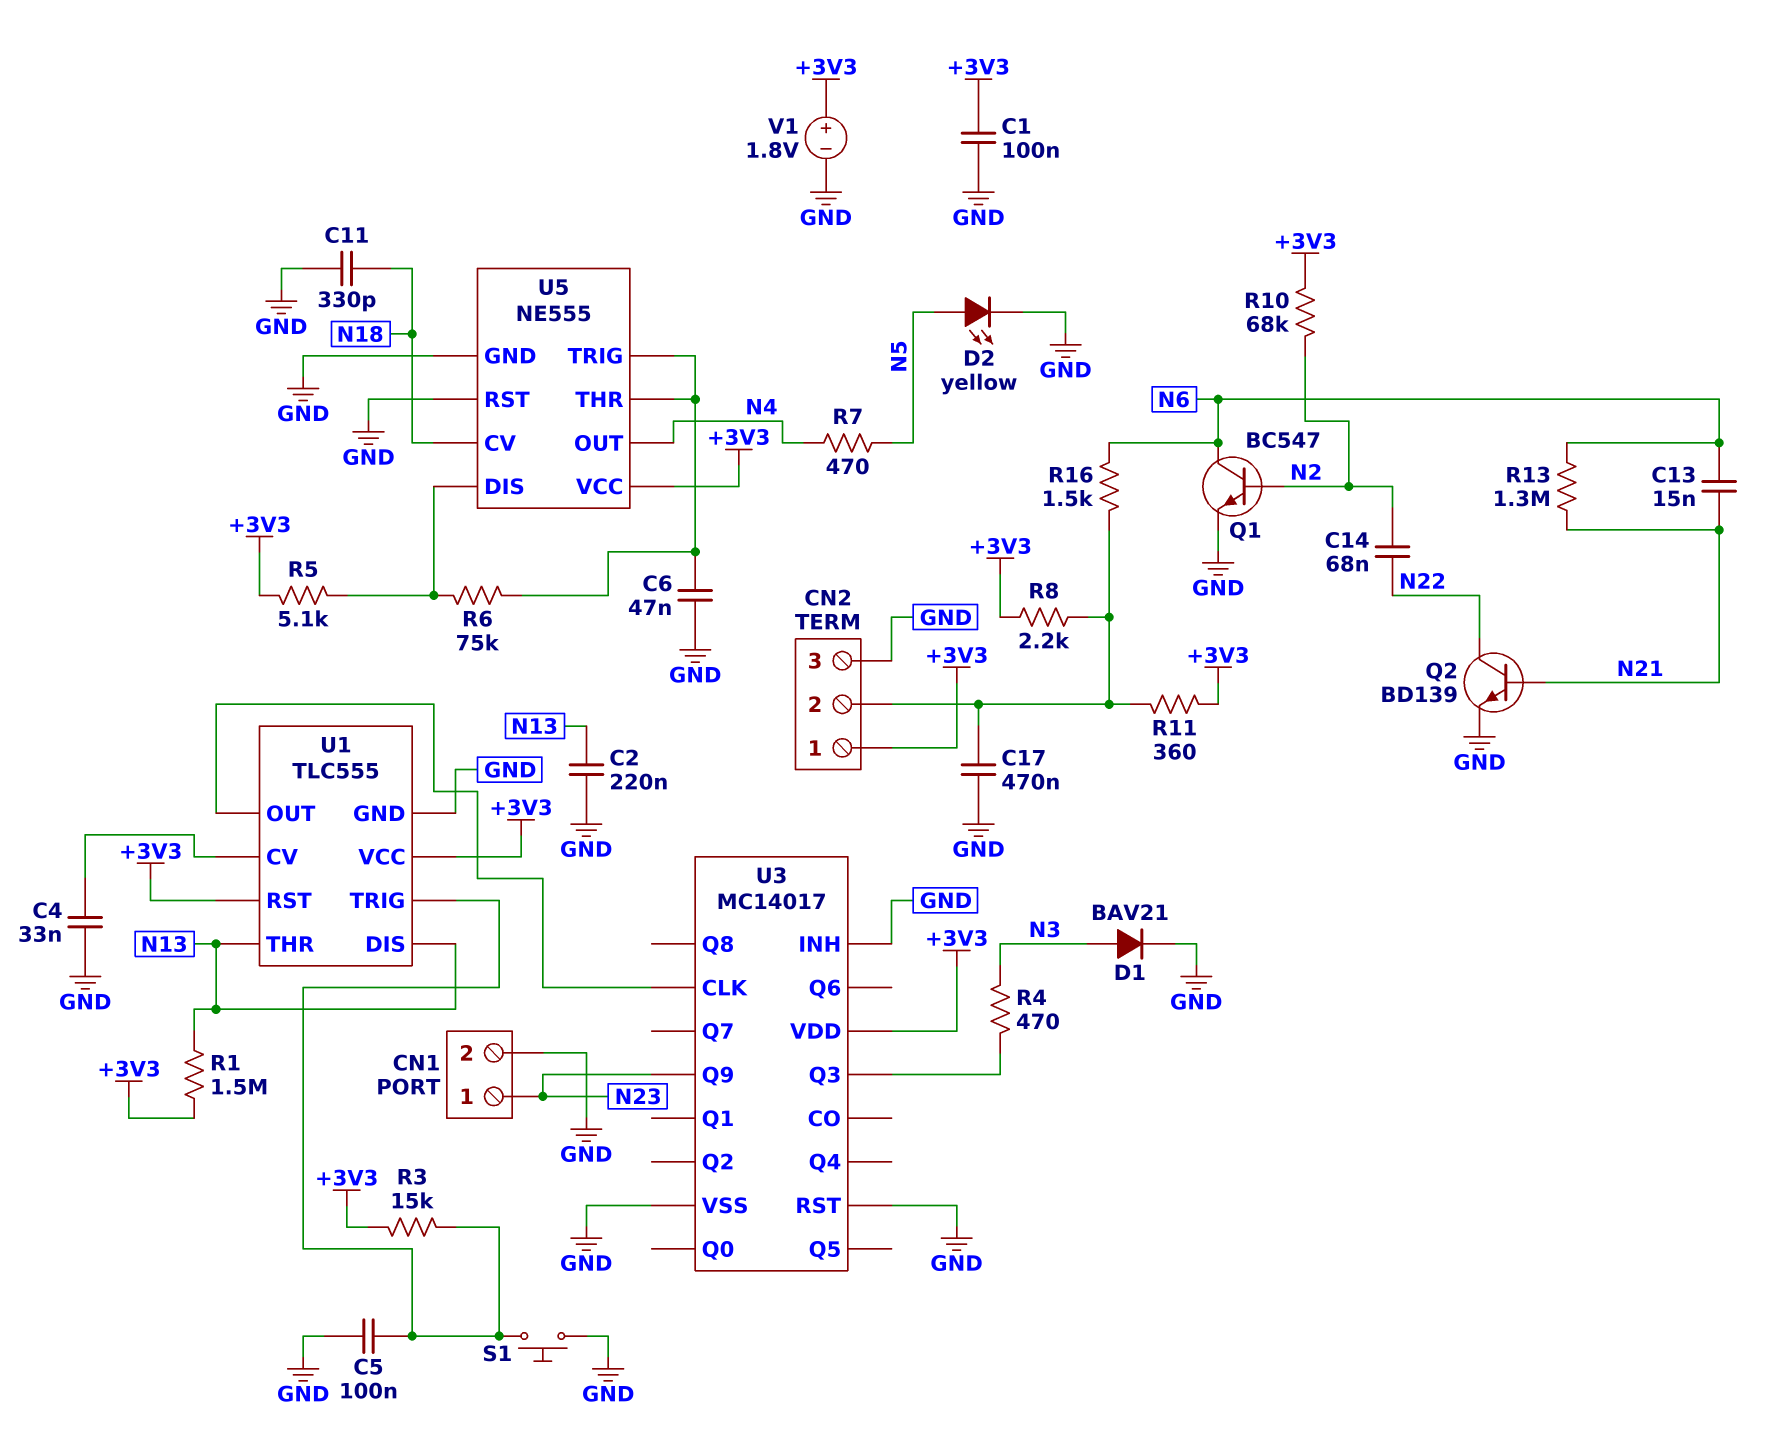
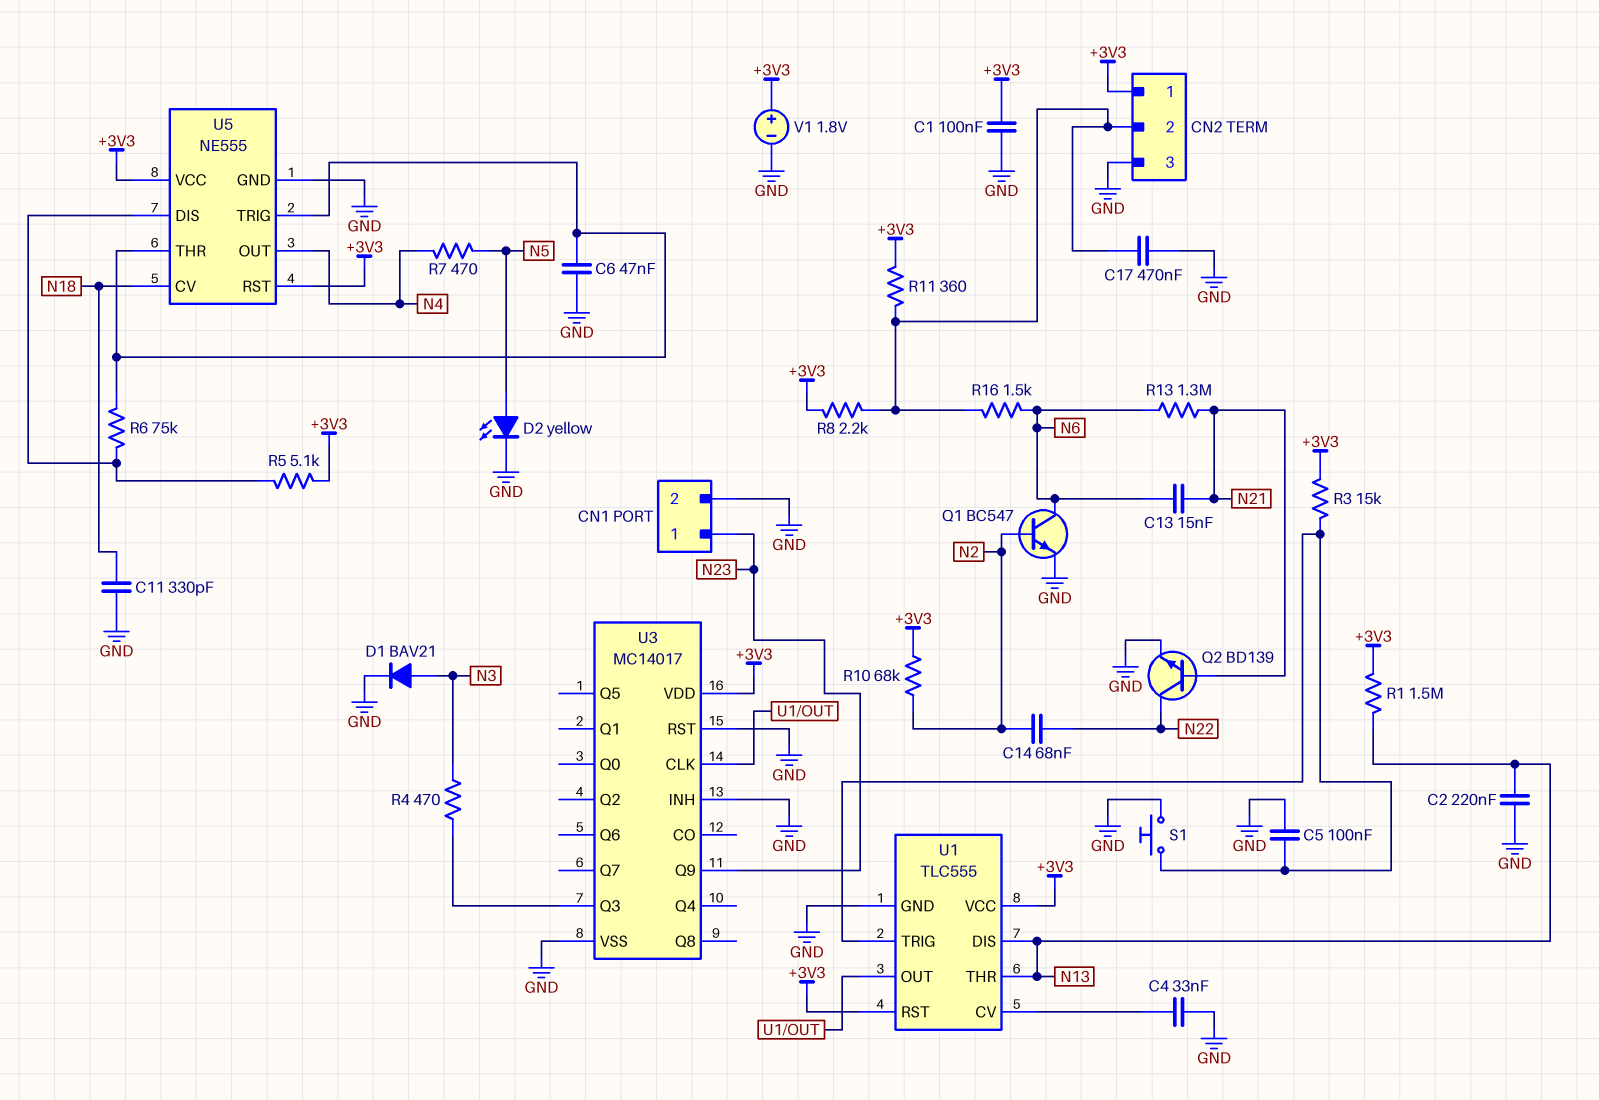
U5 pin RST: GND -> +3V3

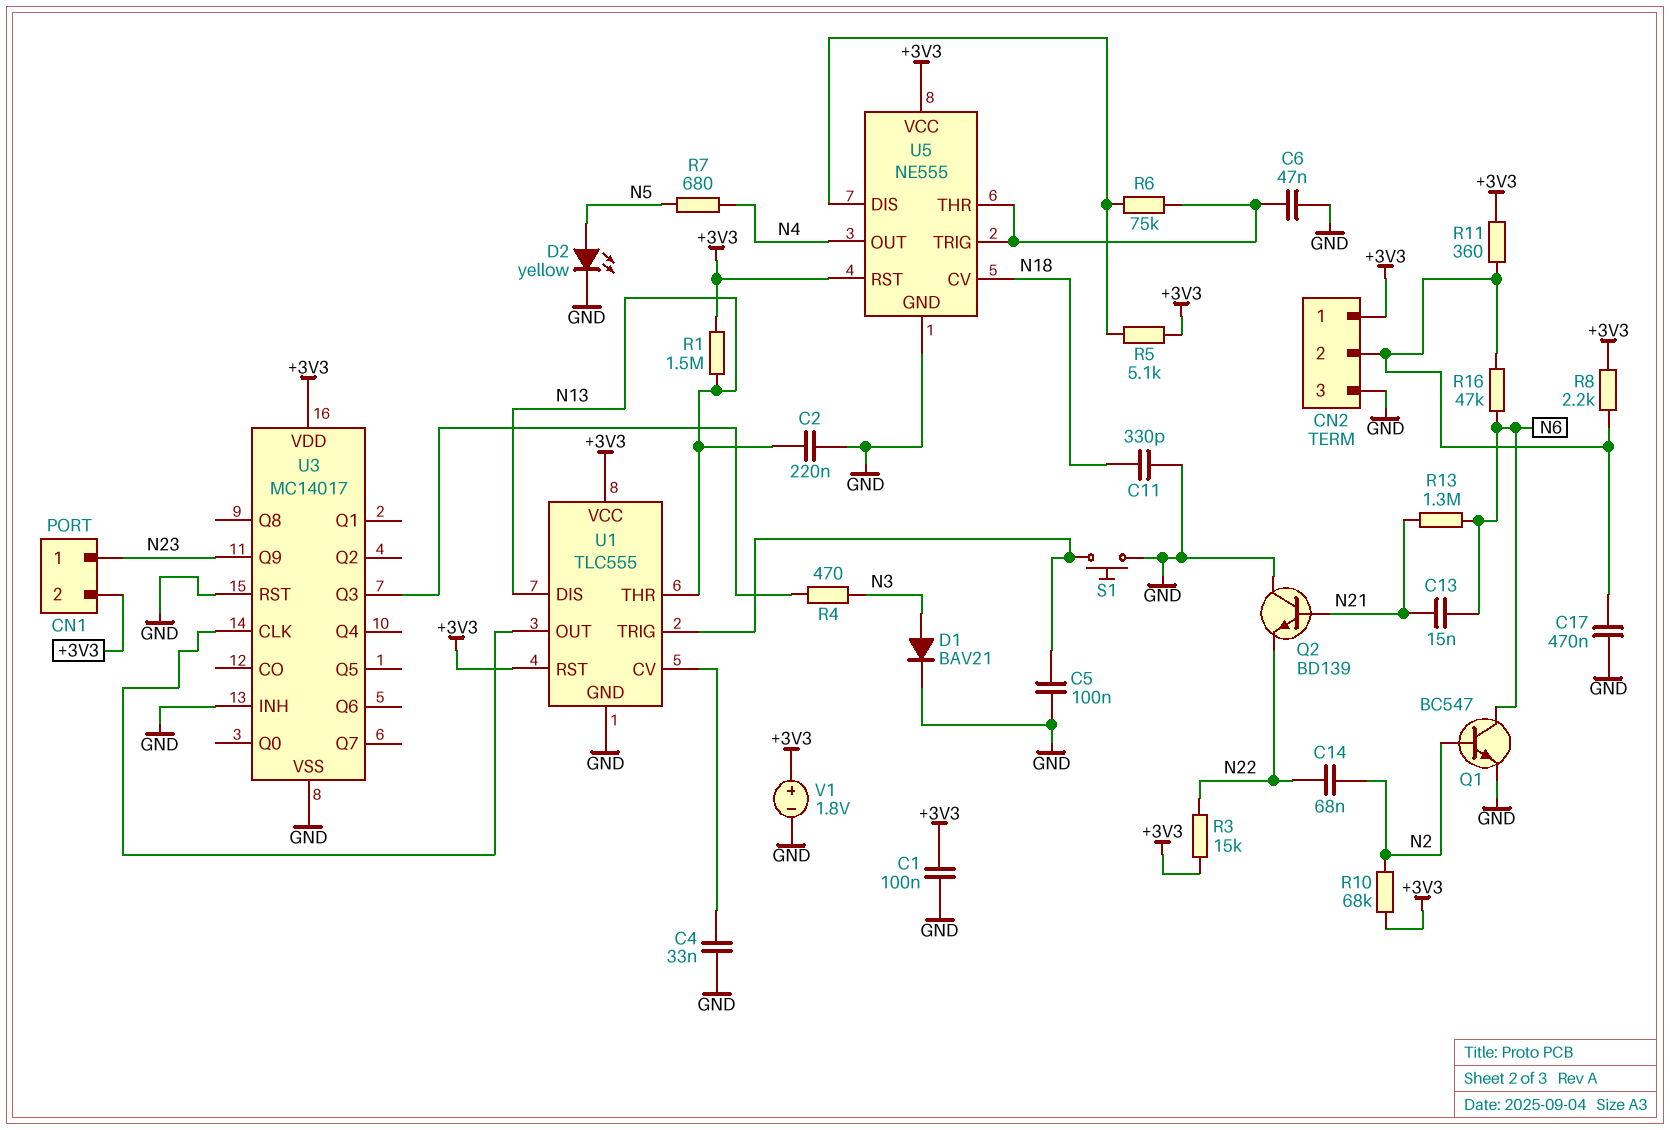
CN1 pin 2: GND -> +3V3
Q2: NPN BD139 (B N21, C N22, E GND) -> NPN BD139 (B N21, C GND, E N22)
R3: 15k (+3V3, U1/TRIG) -> 15k (+3V3, N22)
R7: 470 (N4, N5) -> 680 (N4, N5)
R16: 1.5k (CN2/2, N6) -> 47k (CN2/2, N6)

